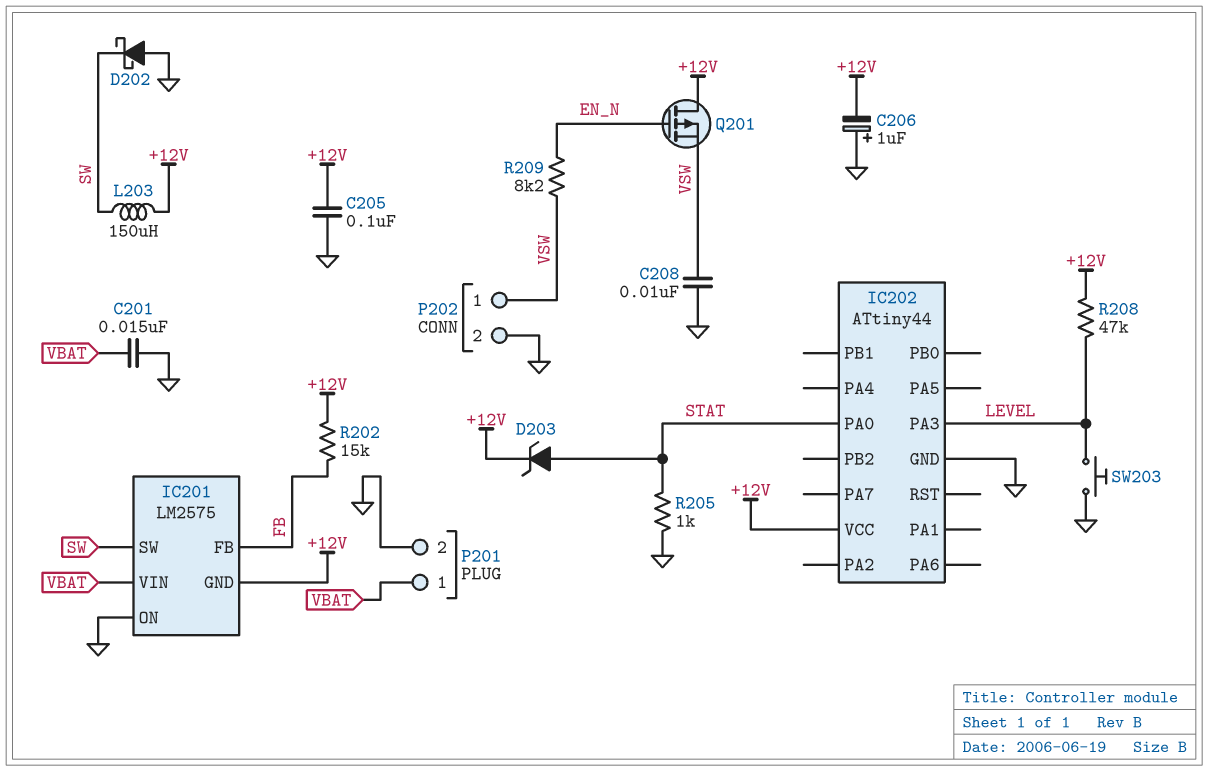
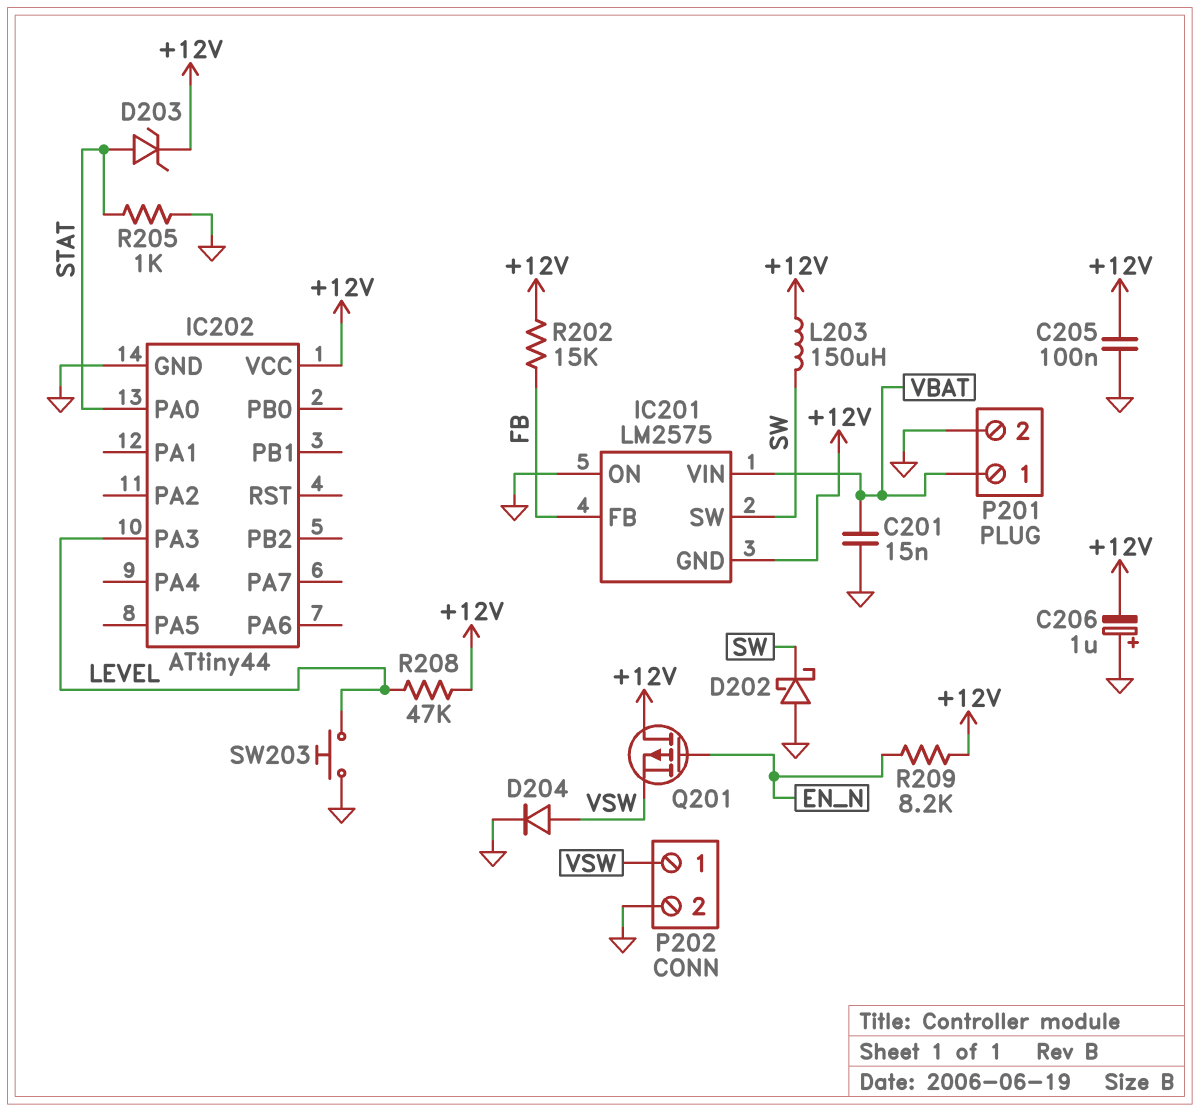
C208: 10nF (GND, VSW) -> none
D204: none -> diode (A VSW, K GND)
R209: 8.2k (EN_N, VSW) -> 8.2k (+12V, EN_N)

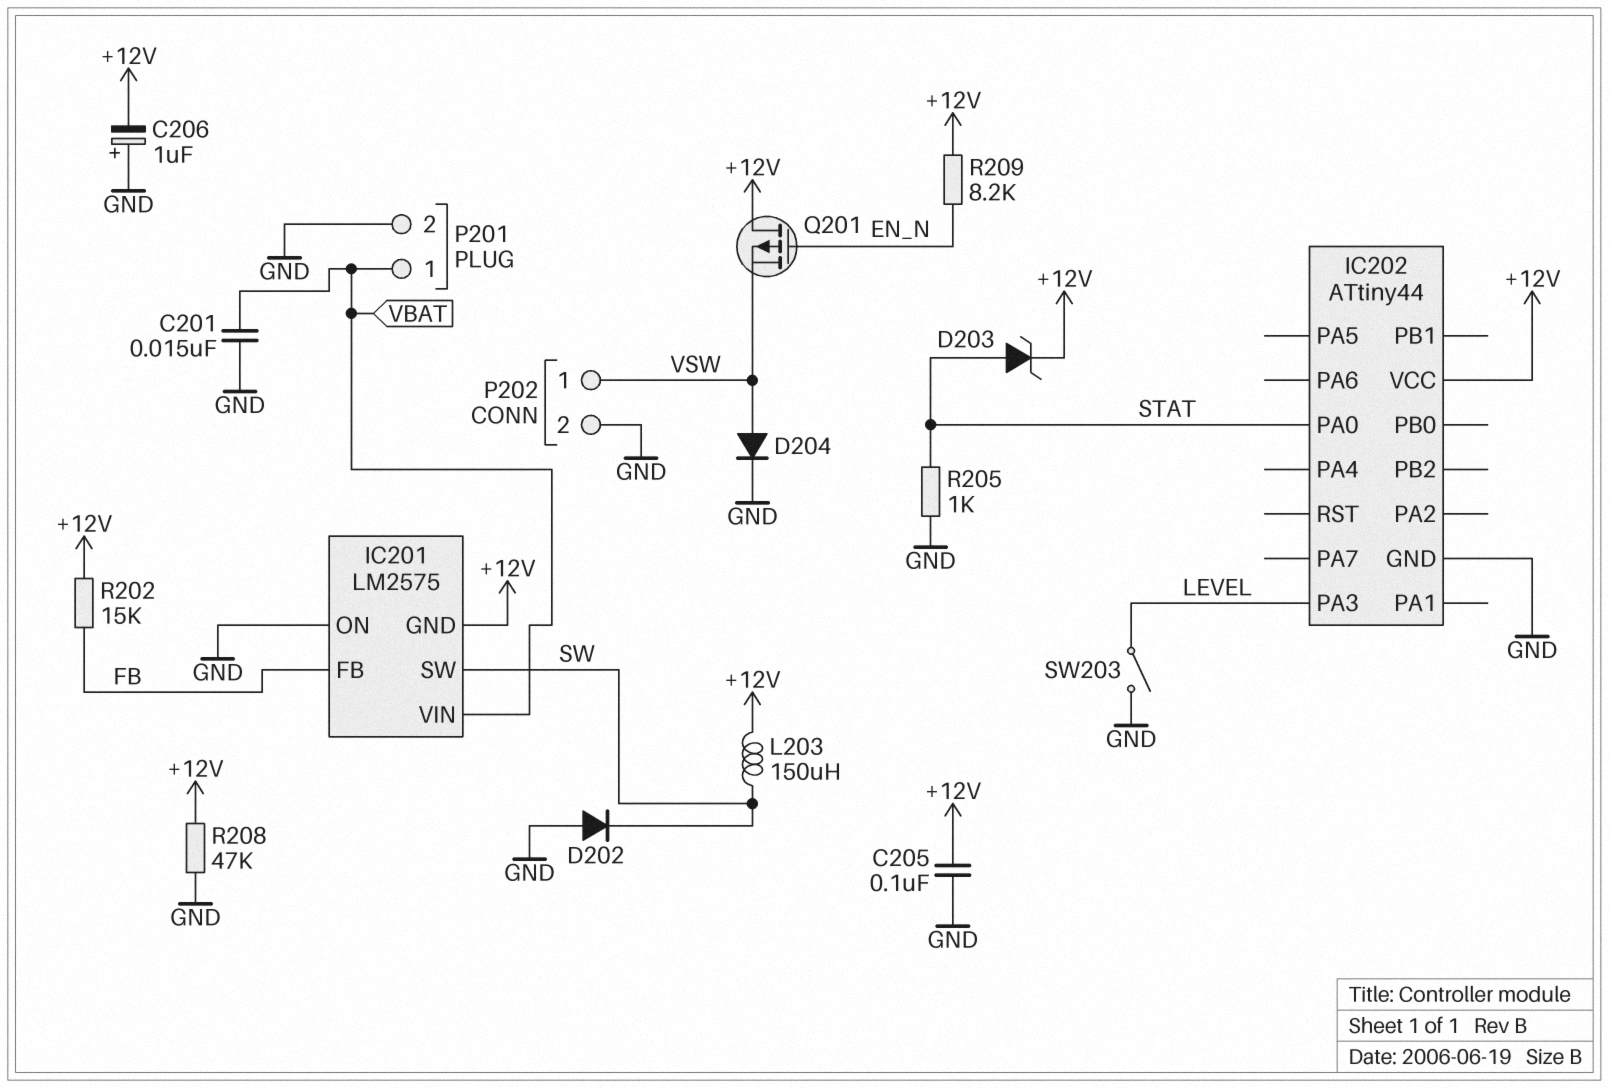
D202: schottky (A GND, K SW) -> diode (A GND, K SW)
R208: 47k (+12V, LEVEL) -> 47k (+12V, GND)
SW203: button (GND, LEVEL) -> switch (GND, LEVEL)

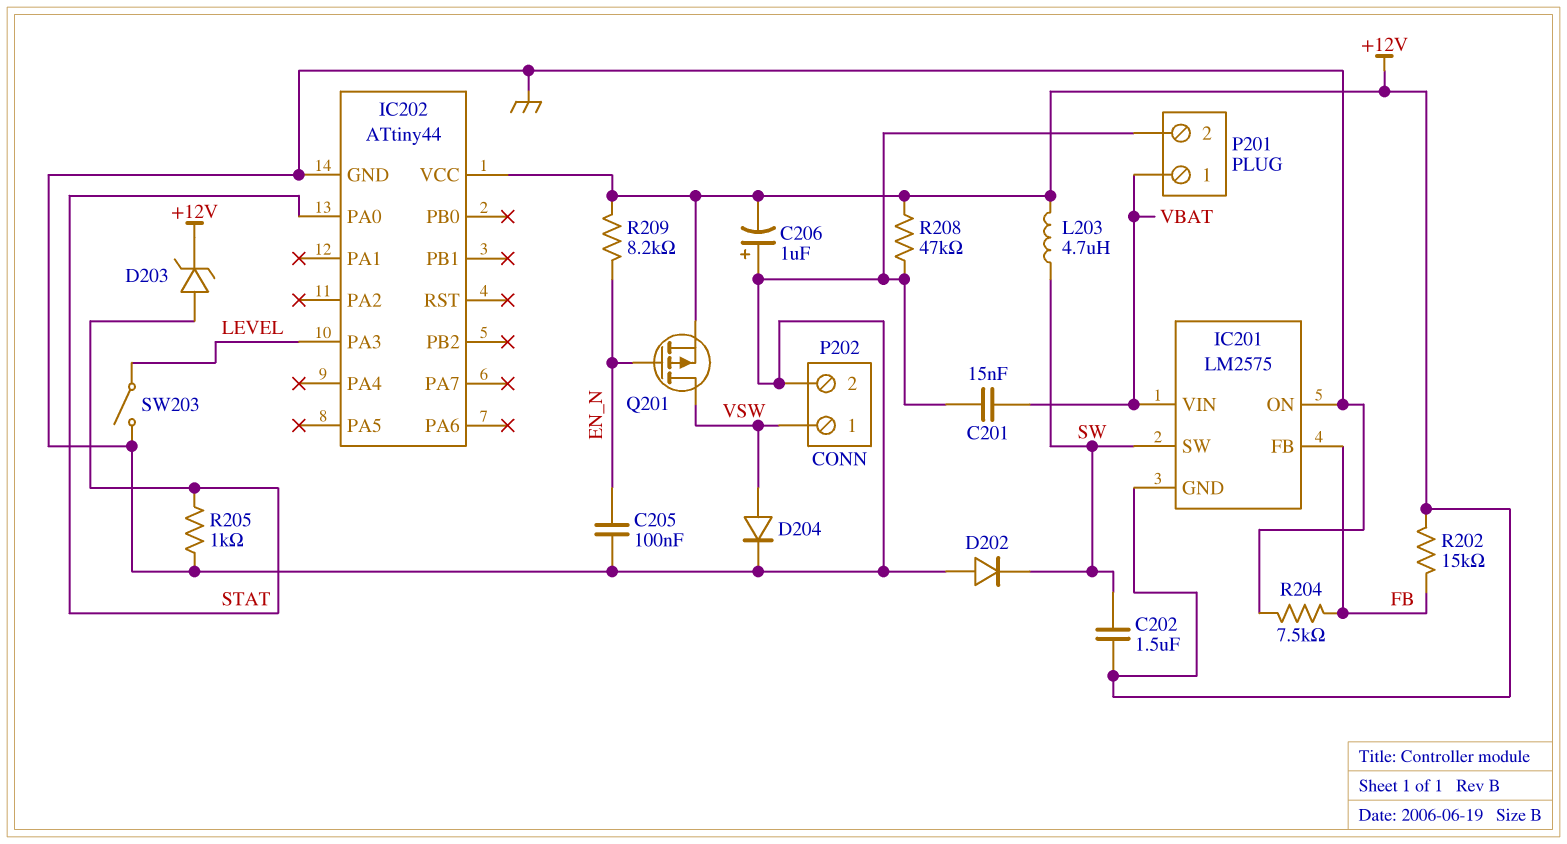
C202: none -> 1.5uF (+12V, SW)
C205: 100nF (+12V, GND) -> 100nF (EN_N, GND)
L203: 150uH (+12V, SW) -> 4.7uH (+12V, SW)
Q201: PMOS (G EN_N, D +12V, S VSW) -> PMOS (G EN_N, D VSW, S +12V)
R204: none -> 7.5k (FB, GND)

